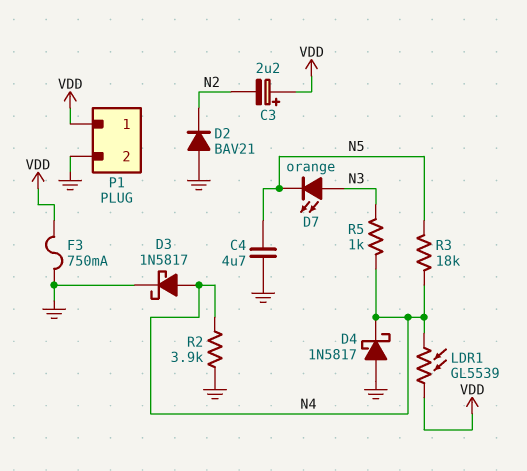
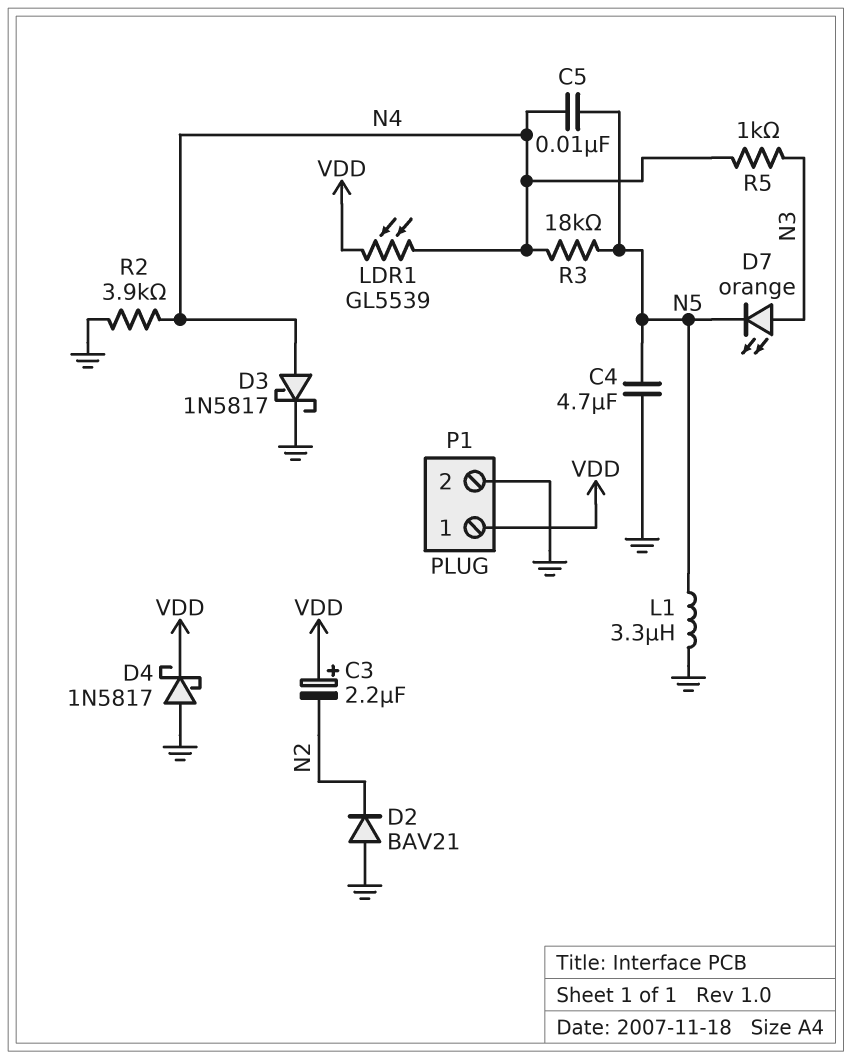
C5: none -> 10nF (N4, N5)
D4: schottky 1N5817 (A GND, K N4) -> schottky 1N5817 (A GND, K VDD)
F3: 750mA (GND, VDD) -> none
L1: none -> 3.3uH (GND, N5)

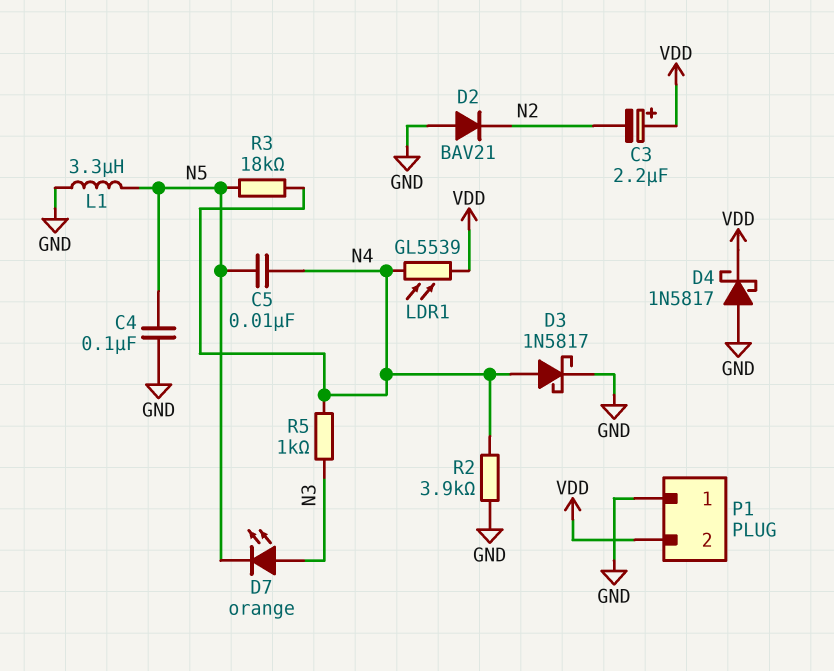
C4: 4.7uF (GND, N5) -> 100nF (GND, N5)
P1 pin 1: VDD -> GND
P1 pin 2: GND -> VDD

